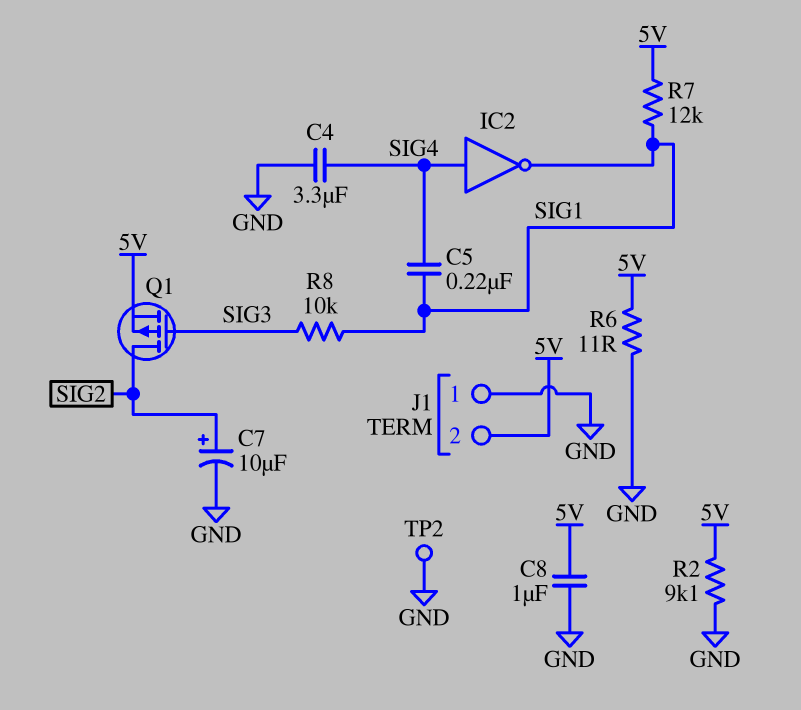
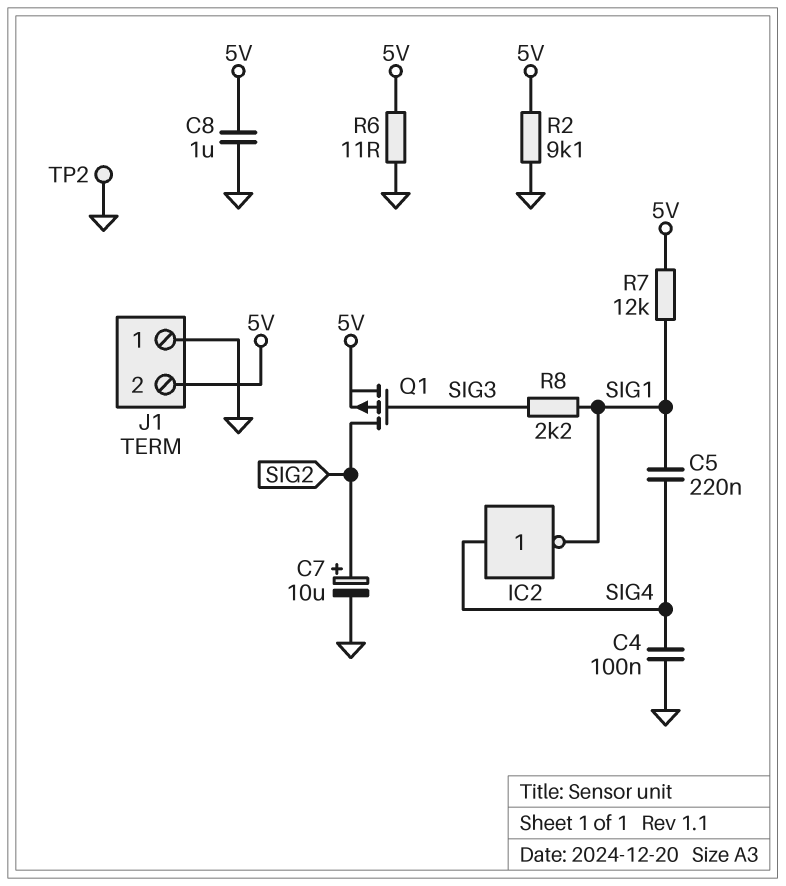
C4: 3.3uF (GND, SIG4) -> 100nF (GND, SIG4)
R8: 10k (SIG1, SIG3) -> 2.2k (SIG1, SIG3)

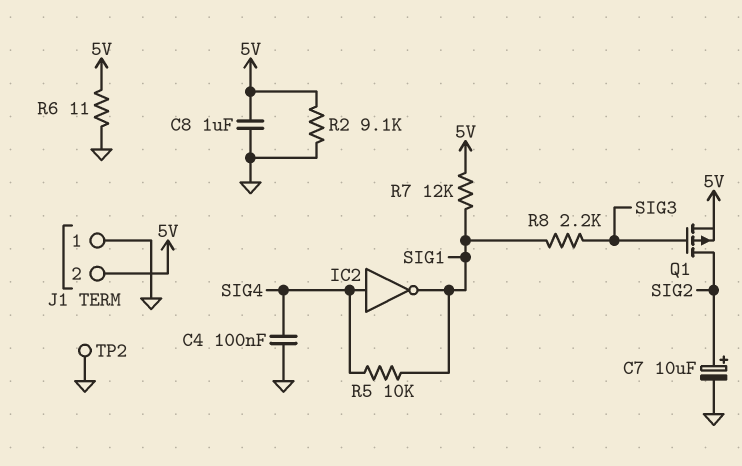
C5: 220nF (SIG1, SIG4) -> none
R5: none -> 10k (SIG1, SIG4)

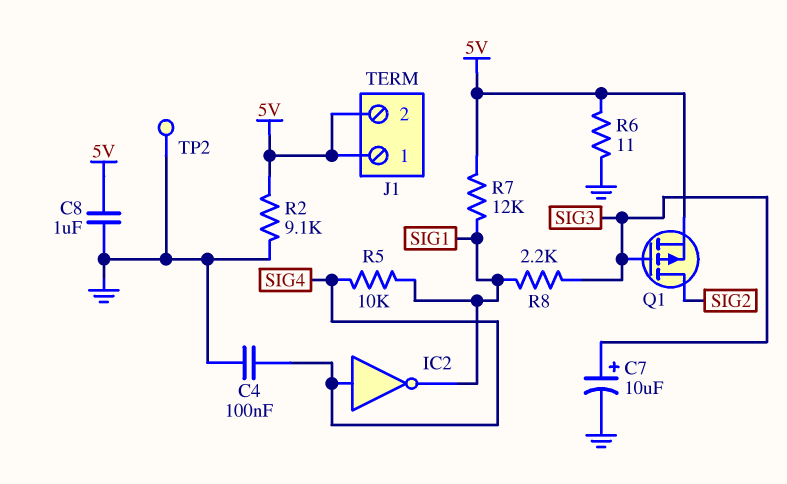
C7: 10uF (plus SIG2, minus GND) -> 10uF (plus SIG3, minus GND)
J1 pin 1: GND -> 5V

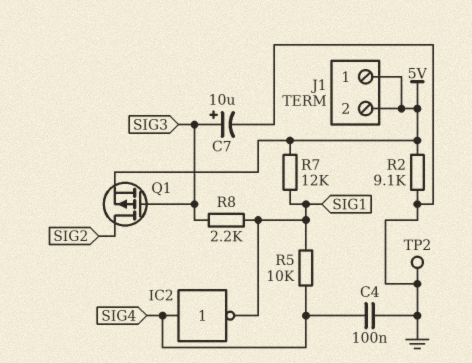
C8: 1uF (5V, GND) -> none
R6: 11 (5V, GND) -> none

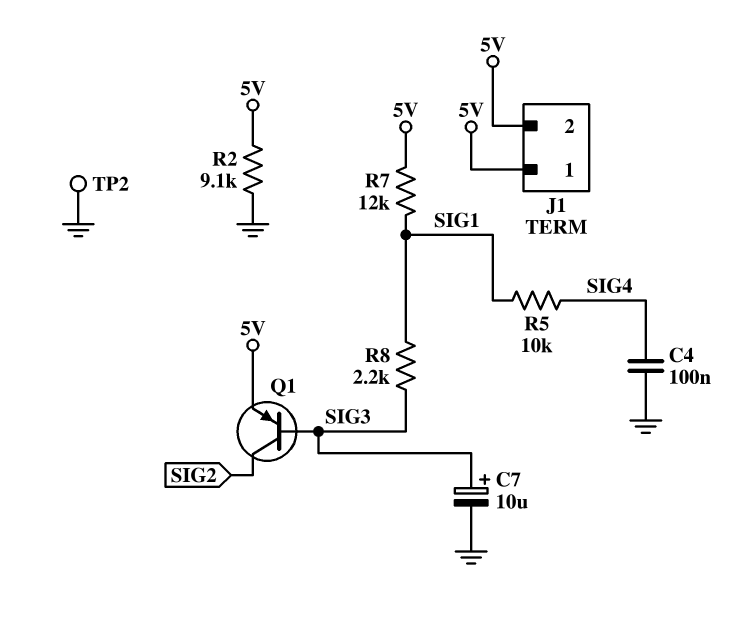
IC2: NOT (in SIG4, out SIG1) -> none
Q1: PMOS (G SIG3, D SIG2, S 5V) -> PNP (B SIG3, C SIG2, E 5V)

